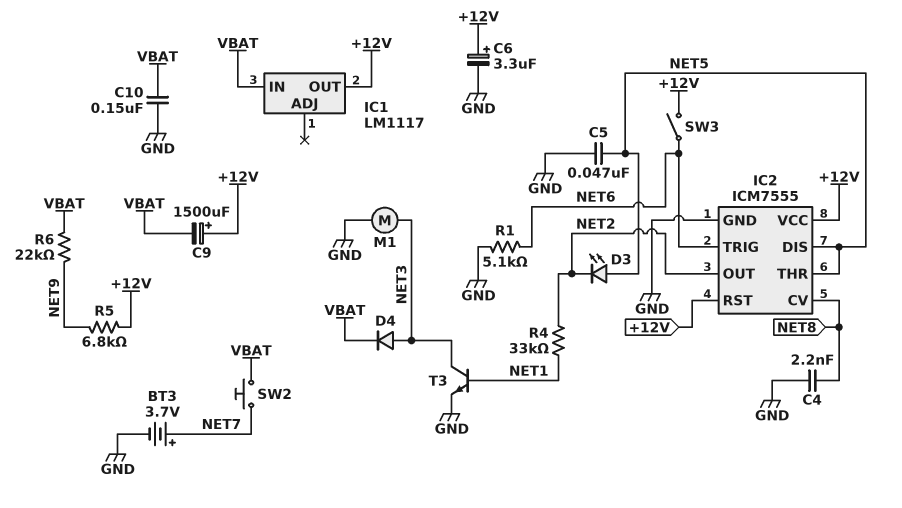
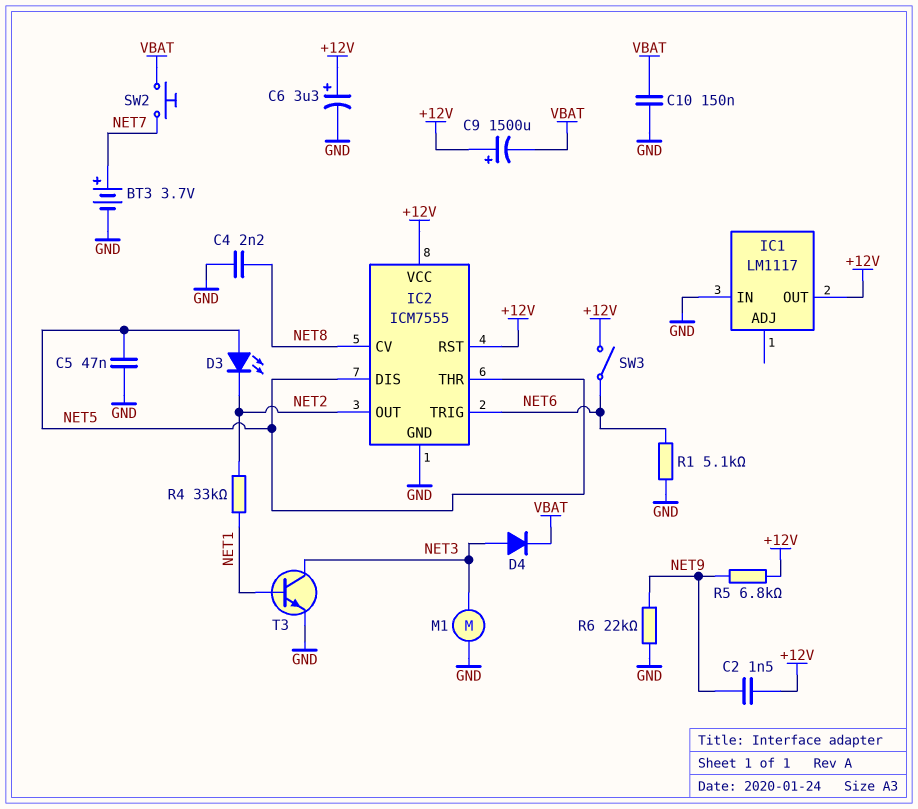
C2: none -> 1.5nF (+12V, NET9)
IC1 pin IN: VBAT -> GND
R6: 22k (NET9, VBAT) -> 22k (GND, NET9)

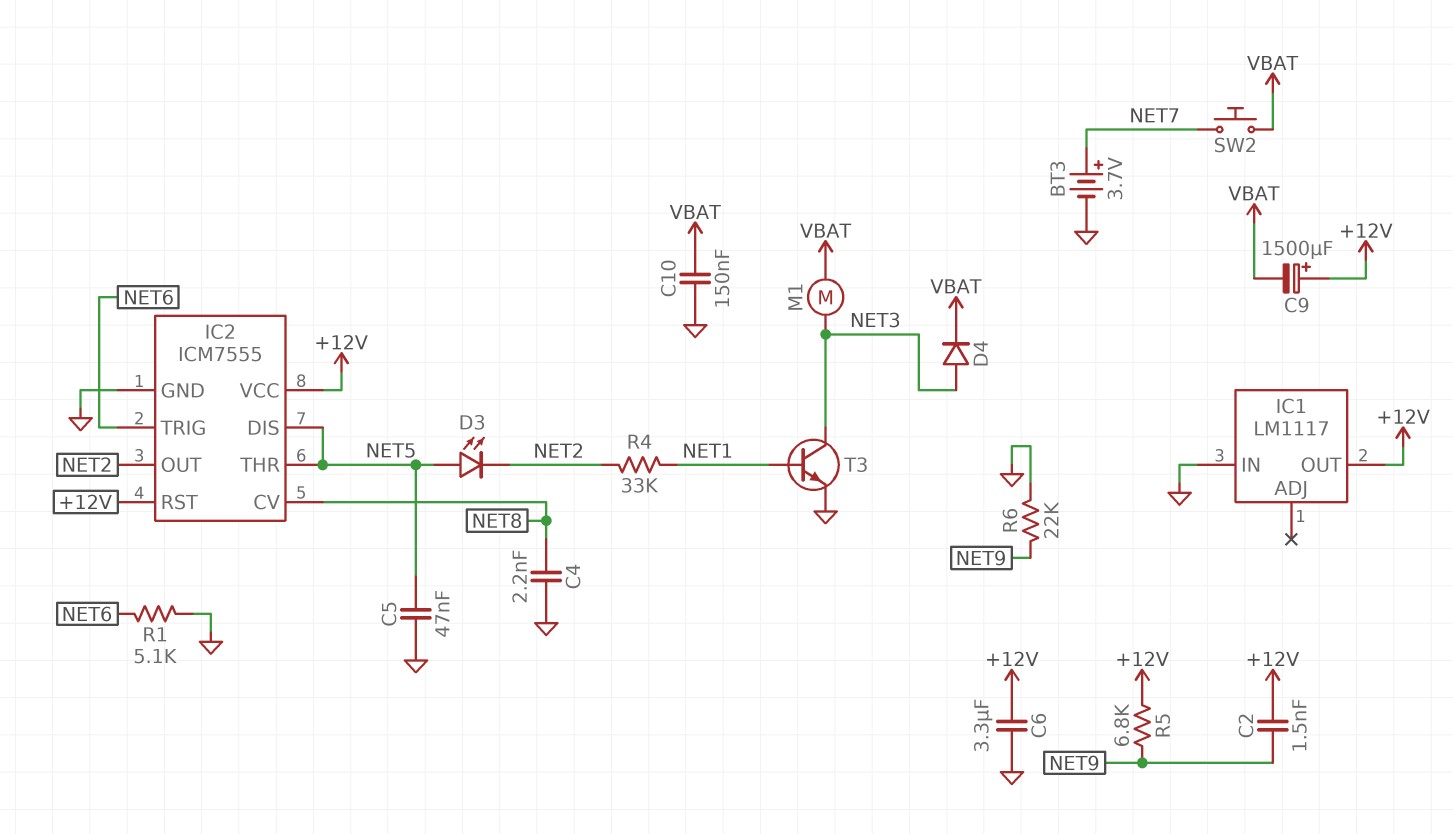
C6: 3.3uF (plus +12V, minus GND) -> 3.3uF (+12V, GND)
M1: motor (GND, NET3) -> motor (NET3, VBAT)
SW3: switch (+12V, NET6) -> none

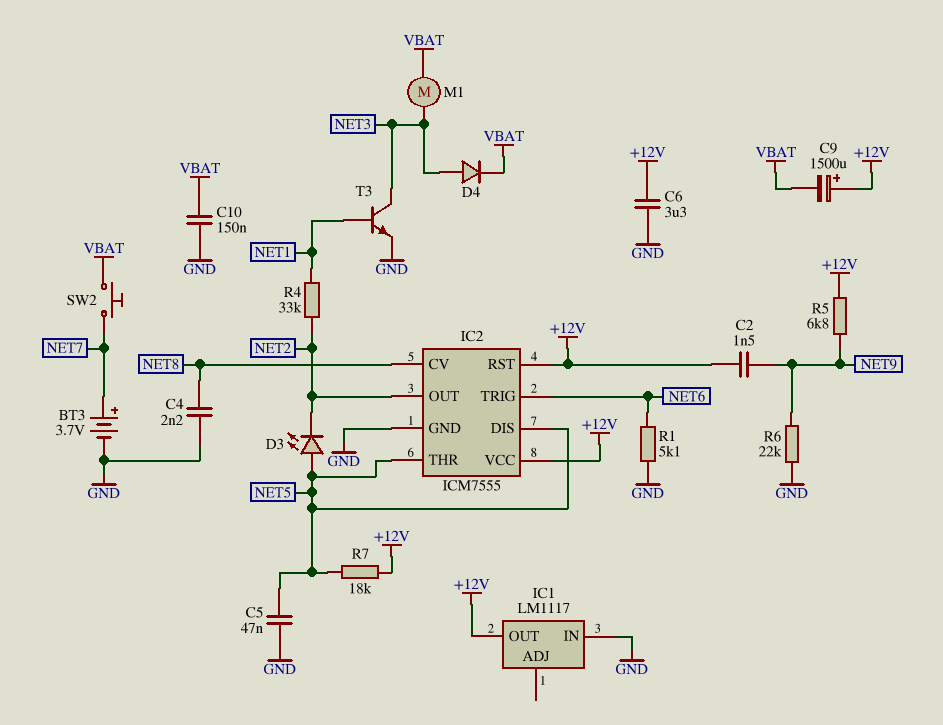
R7: none -> 18k (+12V, NET5)

